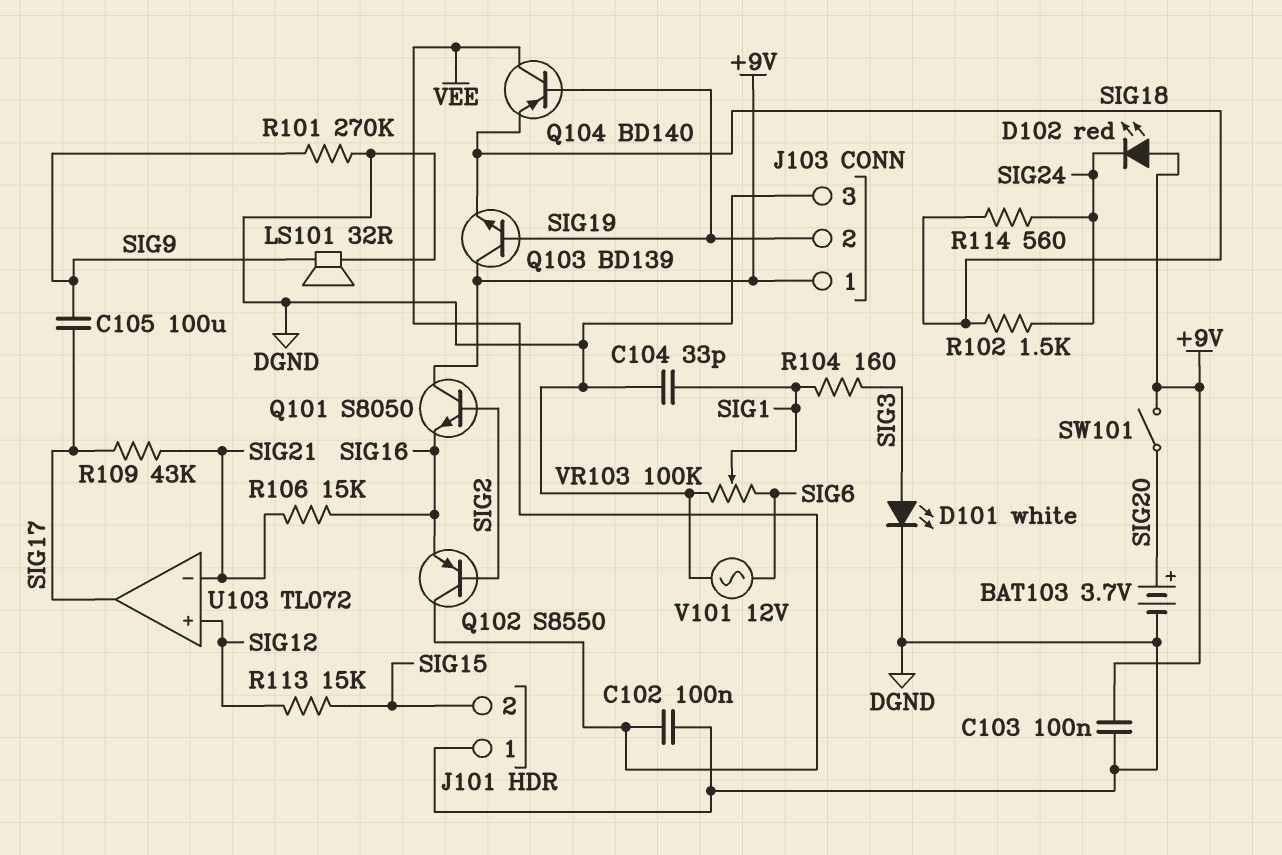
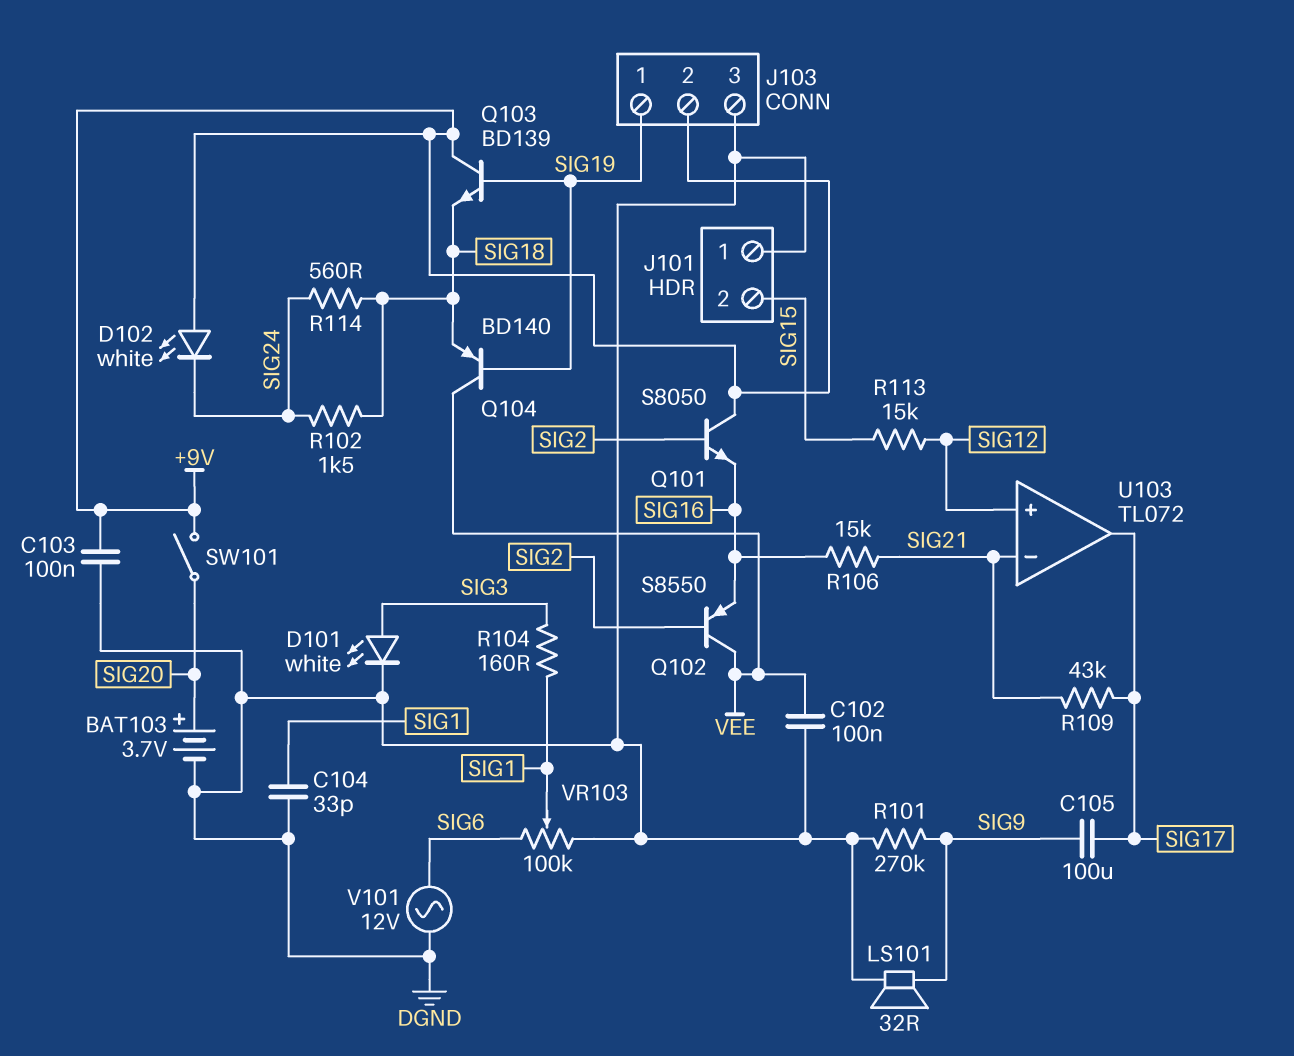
D102: LED red (A +9V, K SIG24) -> LED white (A +9V, K SIG24)
J103 pin 1: +9V -> SIG19
J103 pin 2: SIG19 -> +9V

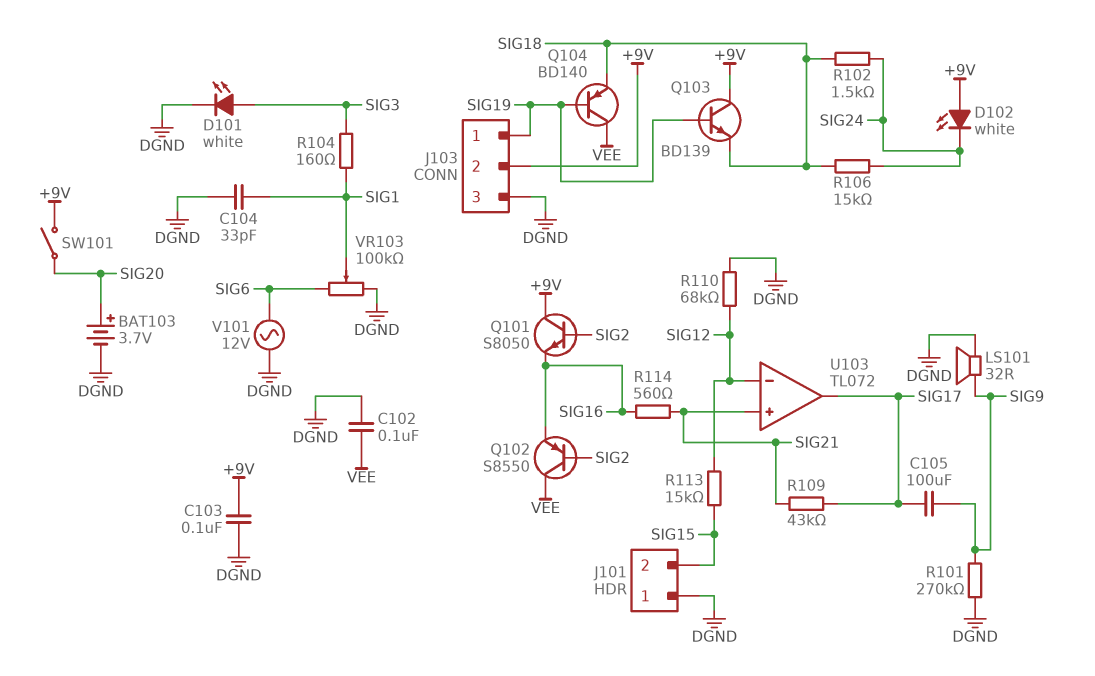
R106: 15k (SIG16, SIG21) -> 15k (SIG18, SIG24)
R110: none -> 68k (DGND, SIG12)
R114: 560 (SIG18, SIG24) -> 560 (SIG16, SIG21)
U103 pin in+: SIG12 -> SIG21
U103 pin in-: SIG21 -> SIG12

